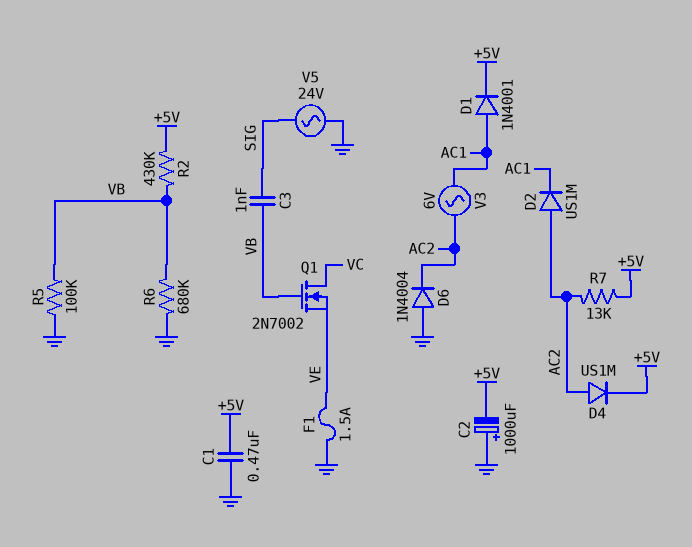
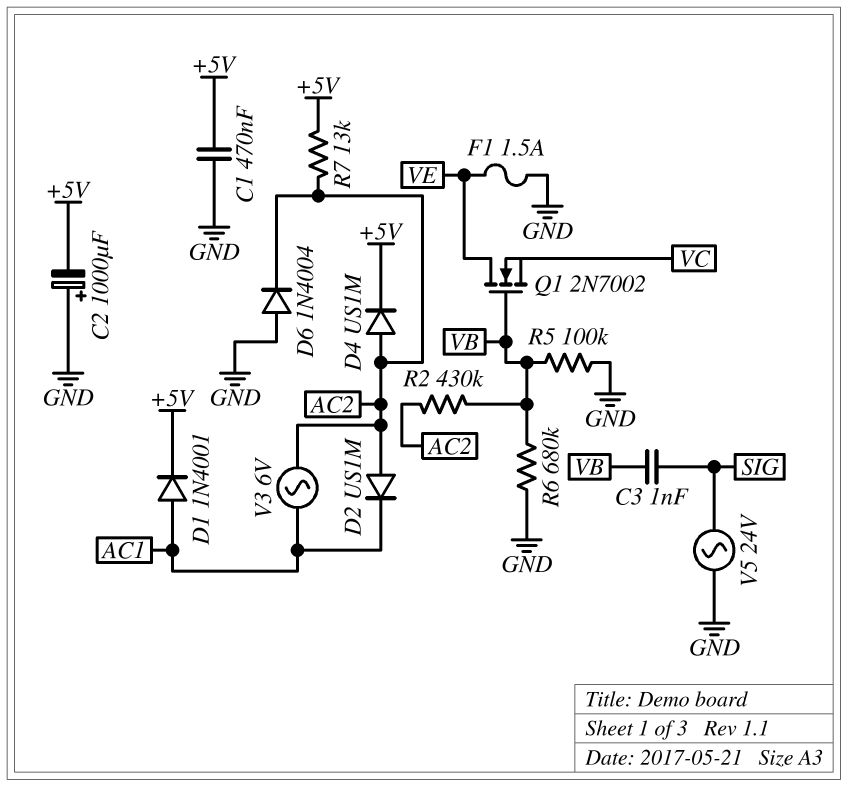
Q1: NMOS 2N7002 (G VB, D VC, S VE) -> NMOS 2N7002 (G VB, D VE, S VC)
R2: 430k (+5V, VB) -> 430k (AC2, VB)

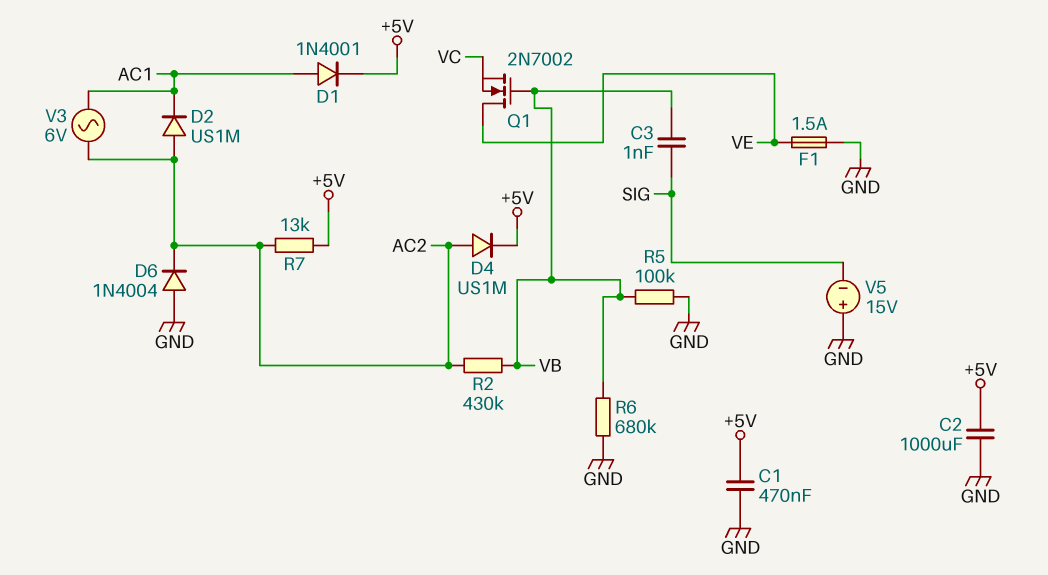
C2: 1000uF (plus GND, minus +5V) -> 1000uF (+5V, GND)
V5: AC 24V (GND, SIG) -> 15V (plus GND, minus SIG)

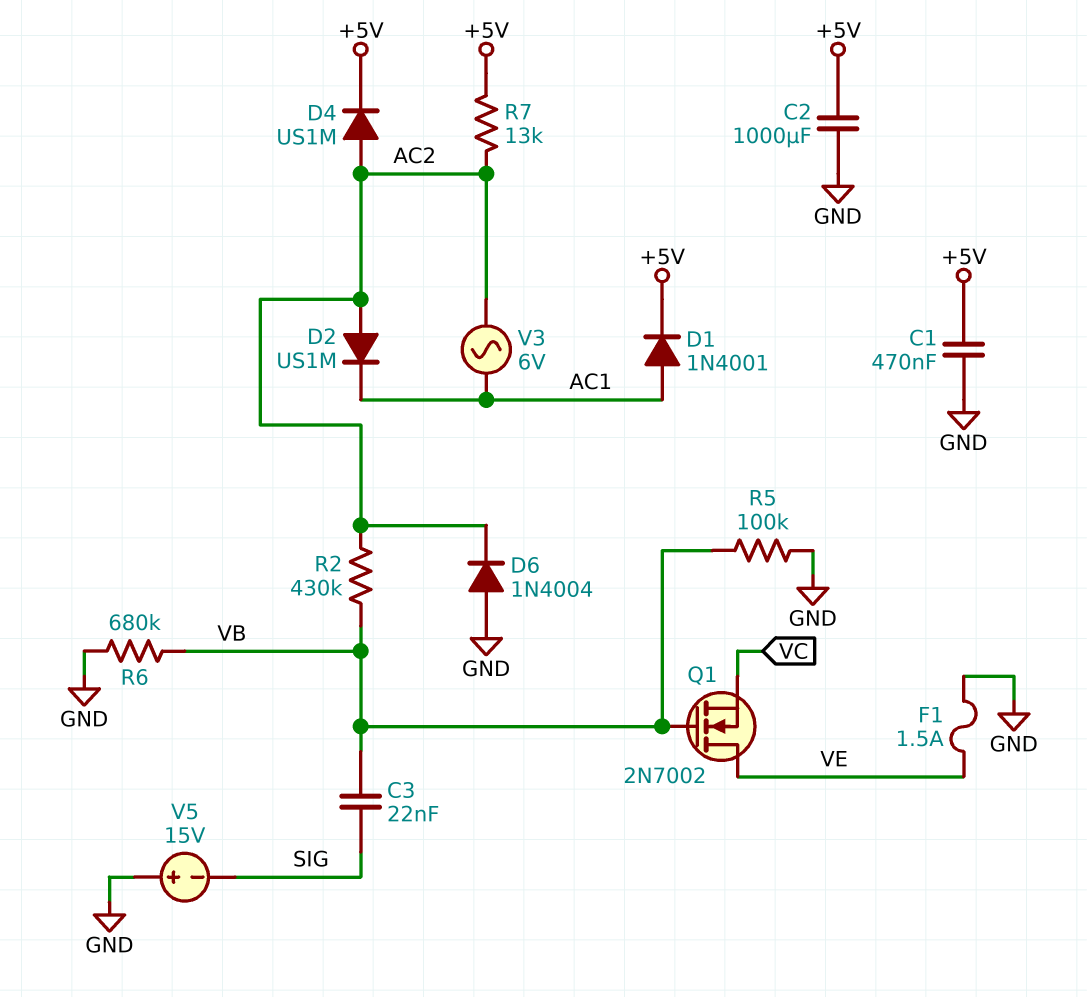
C3: 1nF (SIG, VB) -> 22nF (SIG, VB)

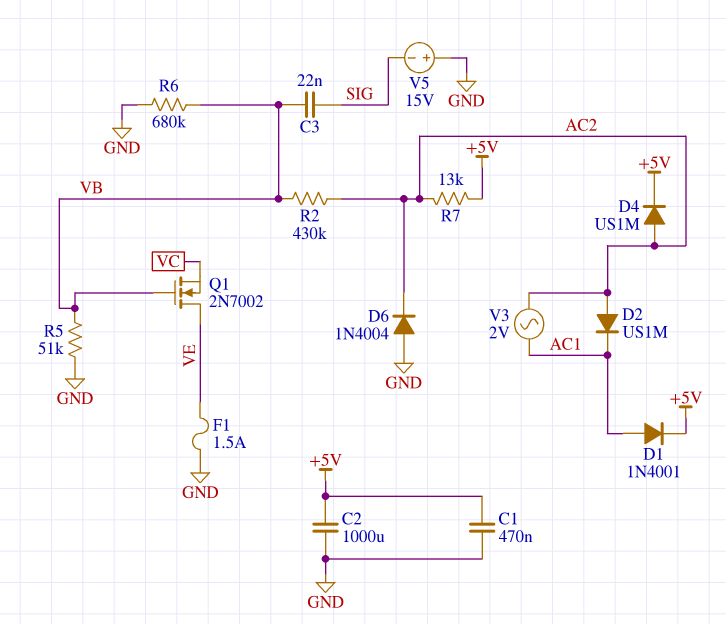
R5: 100k (GND, VB) -> 51k (GND, VB)
V3: AC 6V (AC1, AC2) -> AC 2V (AC1, AC2)

